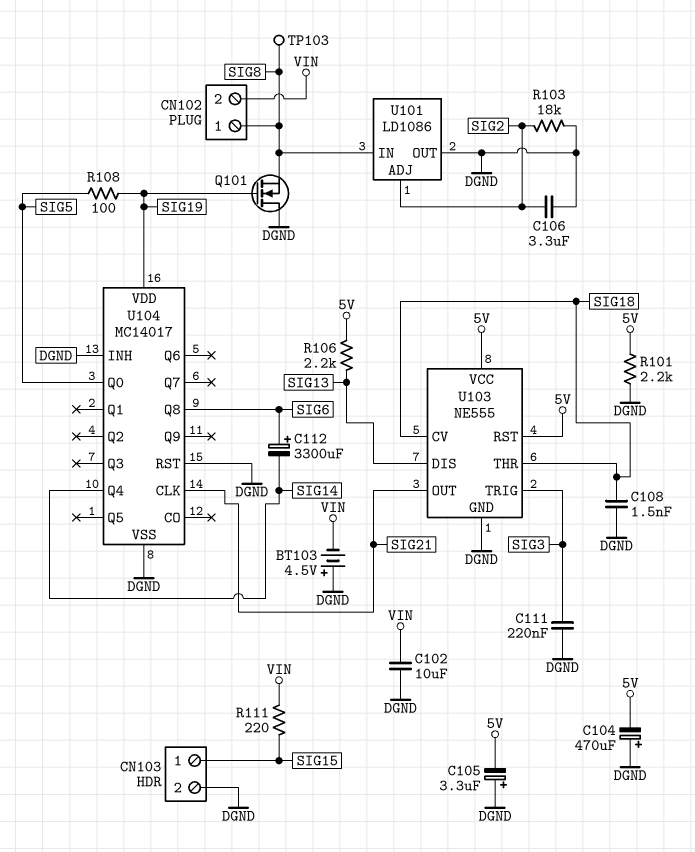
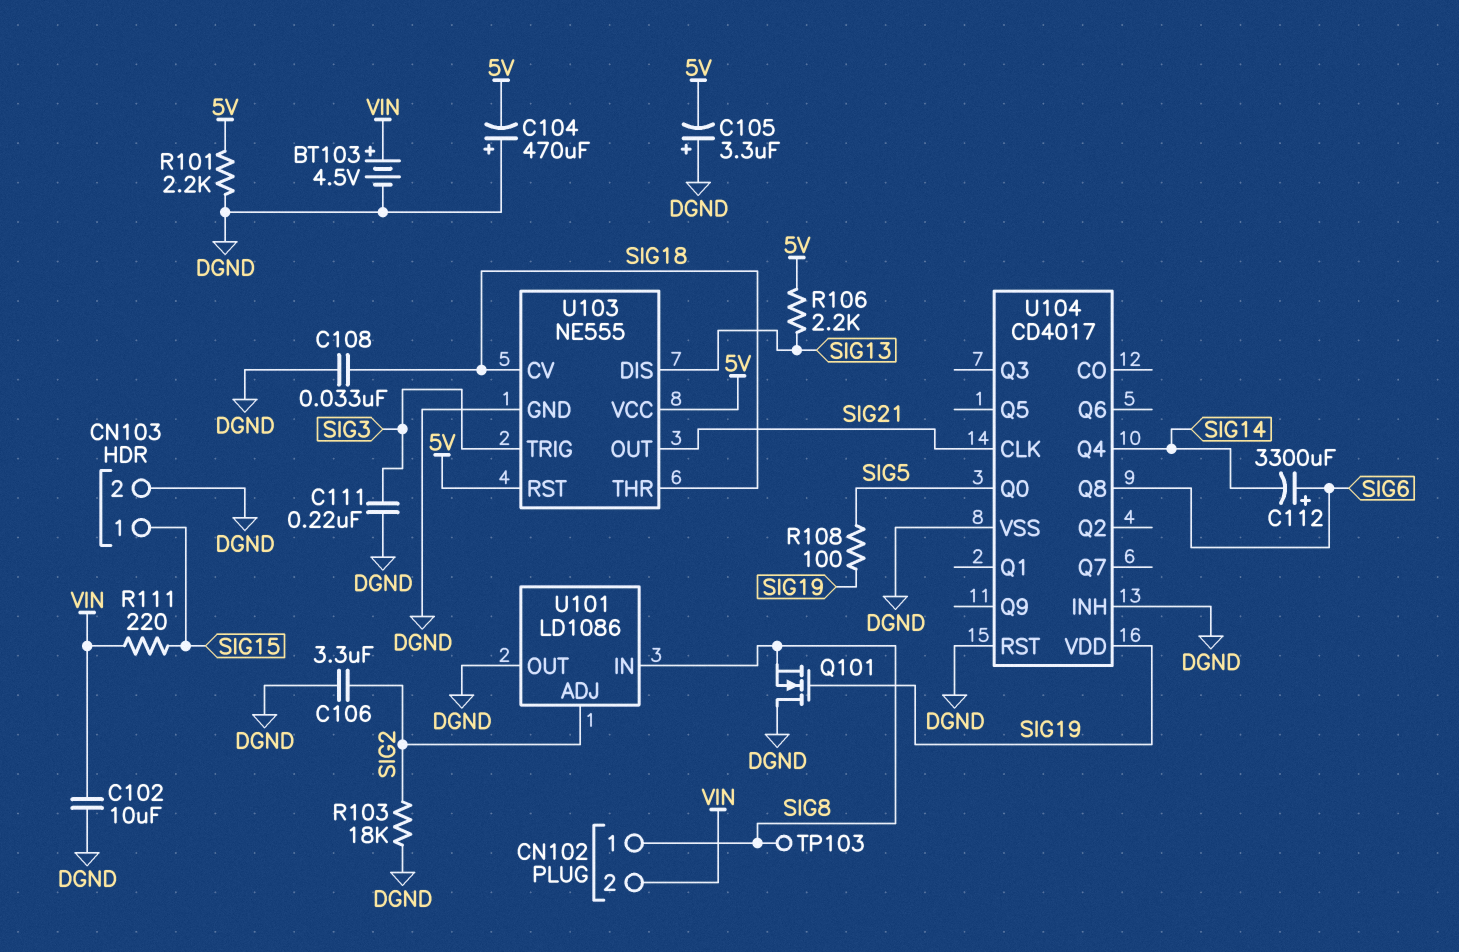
BT103: 4.5V (plus DGND, minus VIN) -> 4.5V (plus VIN, minus DGND)
C108: 1.5nF (DGND, SIG18) -> 33nF (DGND, SIG18)
U104: MC14017 -> CD4017

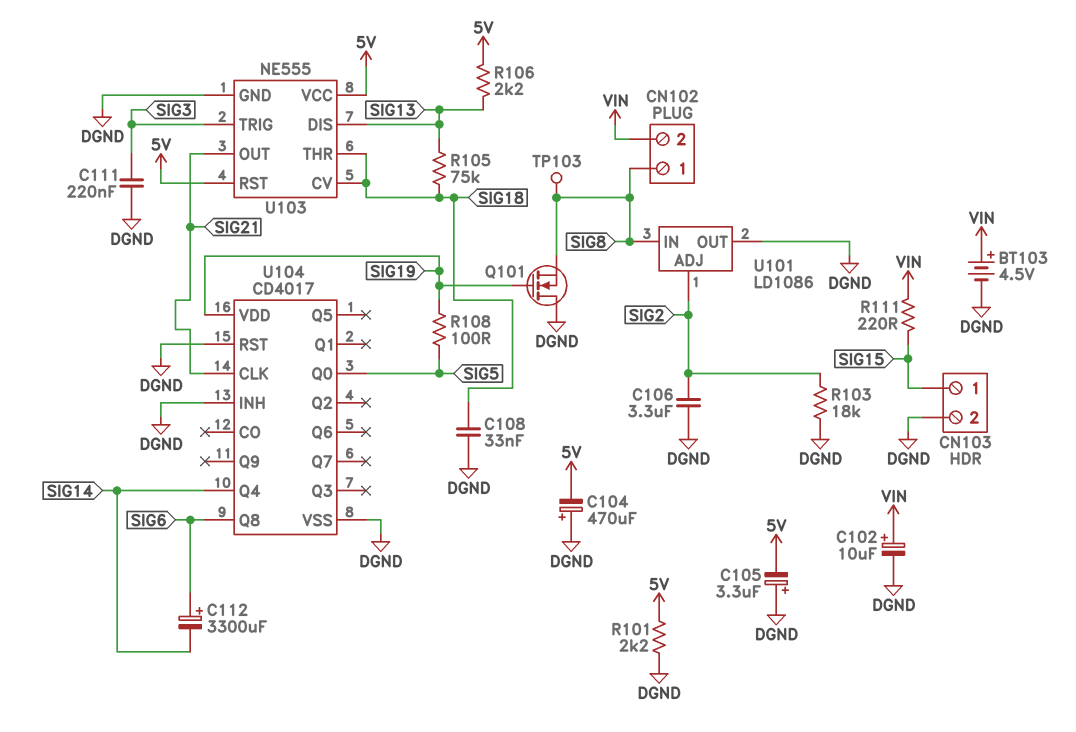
C102: 10uF (DGND, VIN) -> 10uF (plus VIN, minus DGND)
R105: none -> 75k (SIG13, SIG18)

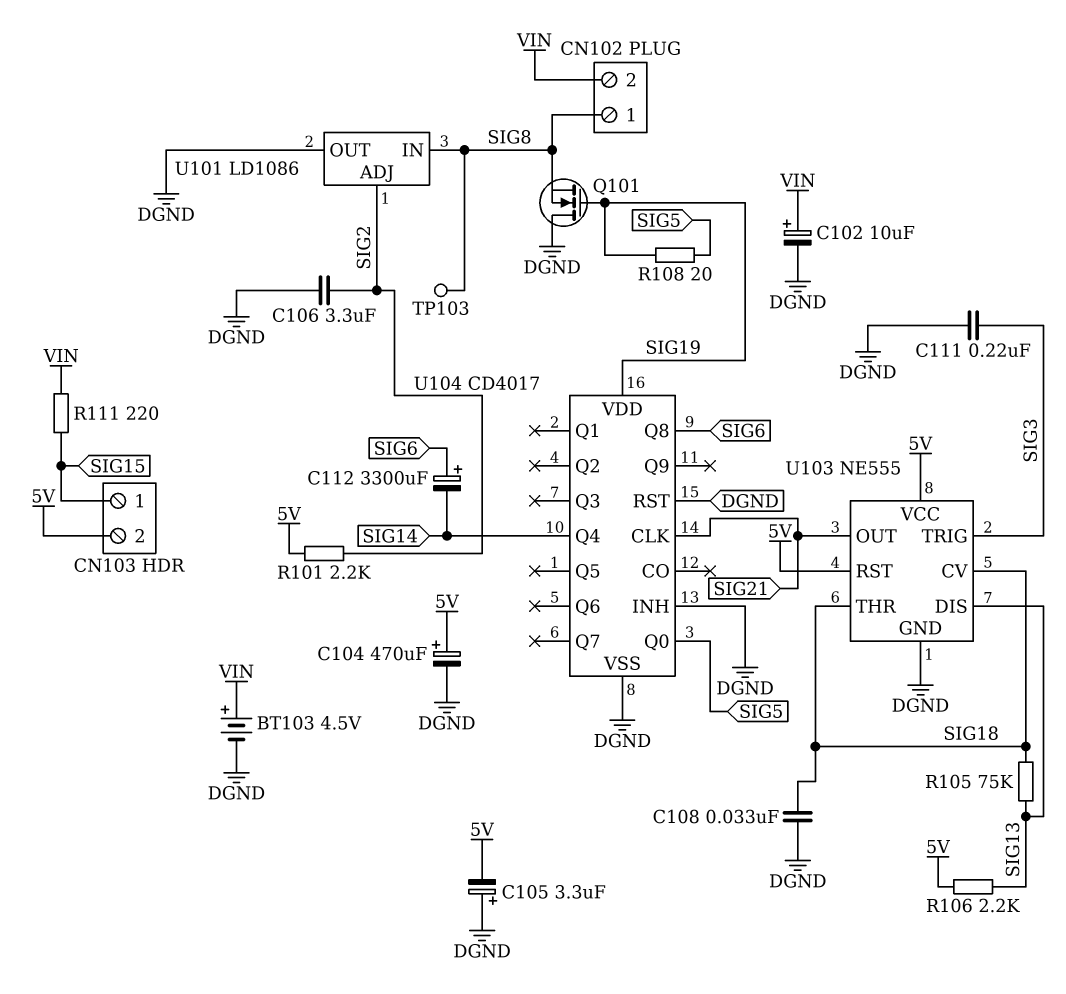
C104: 470uF (plus DGND, minus 5V) -> 470uF (plus 5V, minus DGND)
CN103 pin 2: DGND -> 5V
R101: 2.2k (5V, DGND) -> 2.2k (5V, SIG2)
R103: 18k (DGND, SIG2) -> none
R108: 100 (SIG5, SIG19) -> 20 (SIG5, SIG19)

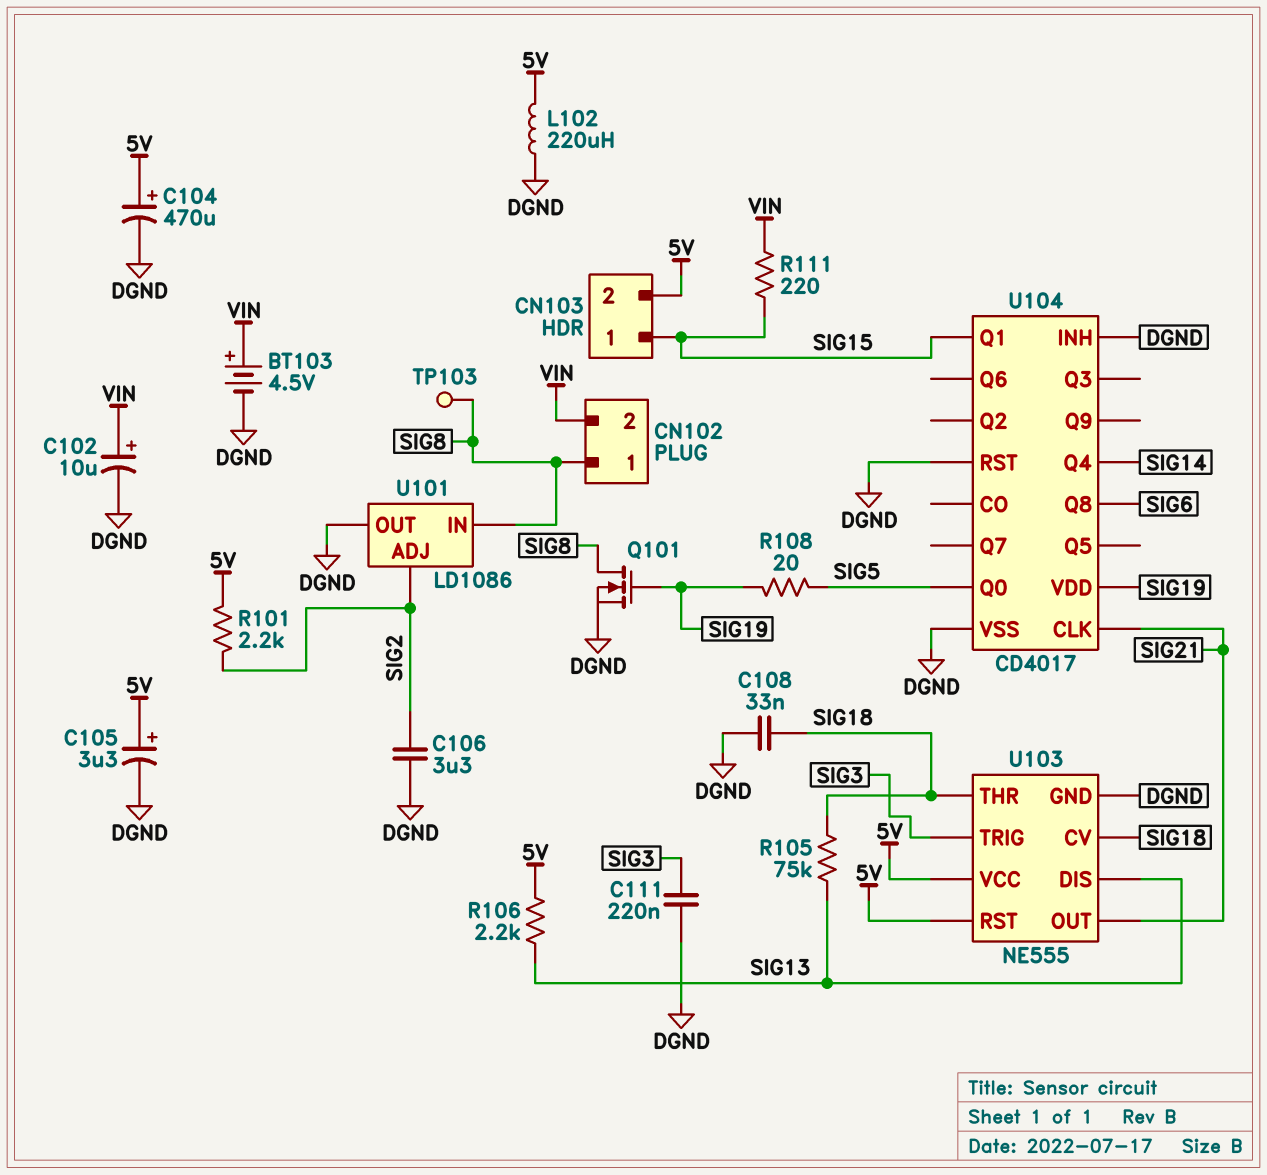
C105: 3.3uF (plus DGND, minus 5V) -> 3.3uF (plus 5V, minus DGND)
C112: 3300uF (plus SIG6, minus SIG14) -> none
L102: none -> 220uH (5V, DGND)
Q101: NMOS (G SIG19, D DGND, S SIG8) -> NMOS (G SIG19, D SIG8, S DGND)
U104 pin Q1: none -> SIG15

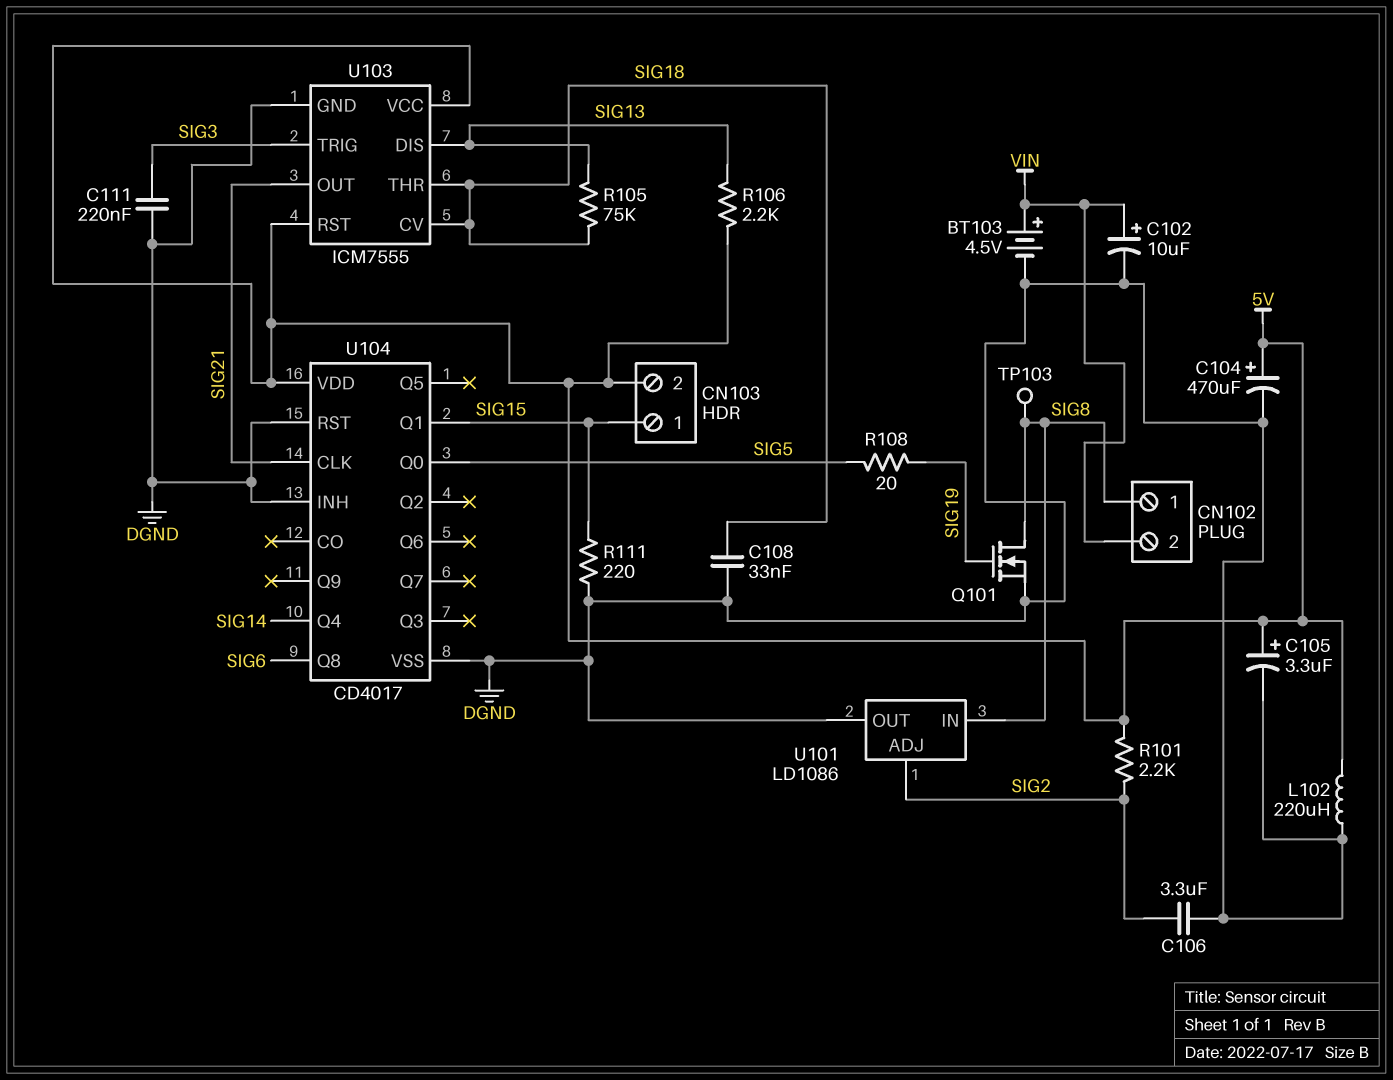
R111: 220 (SIG15, VIN) -> 220 (DGND, SIG15)
U103: NE555 -> ICM7555
U104 pin VDD: SIG19 -> 5V

